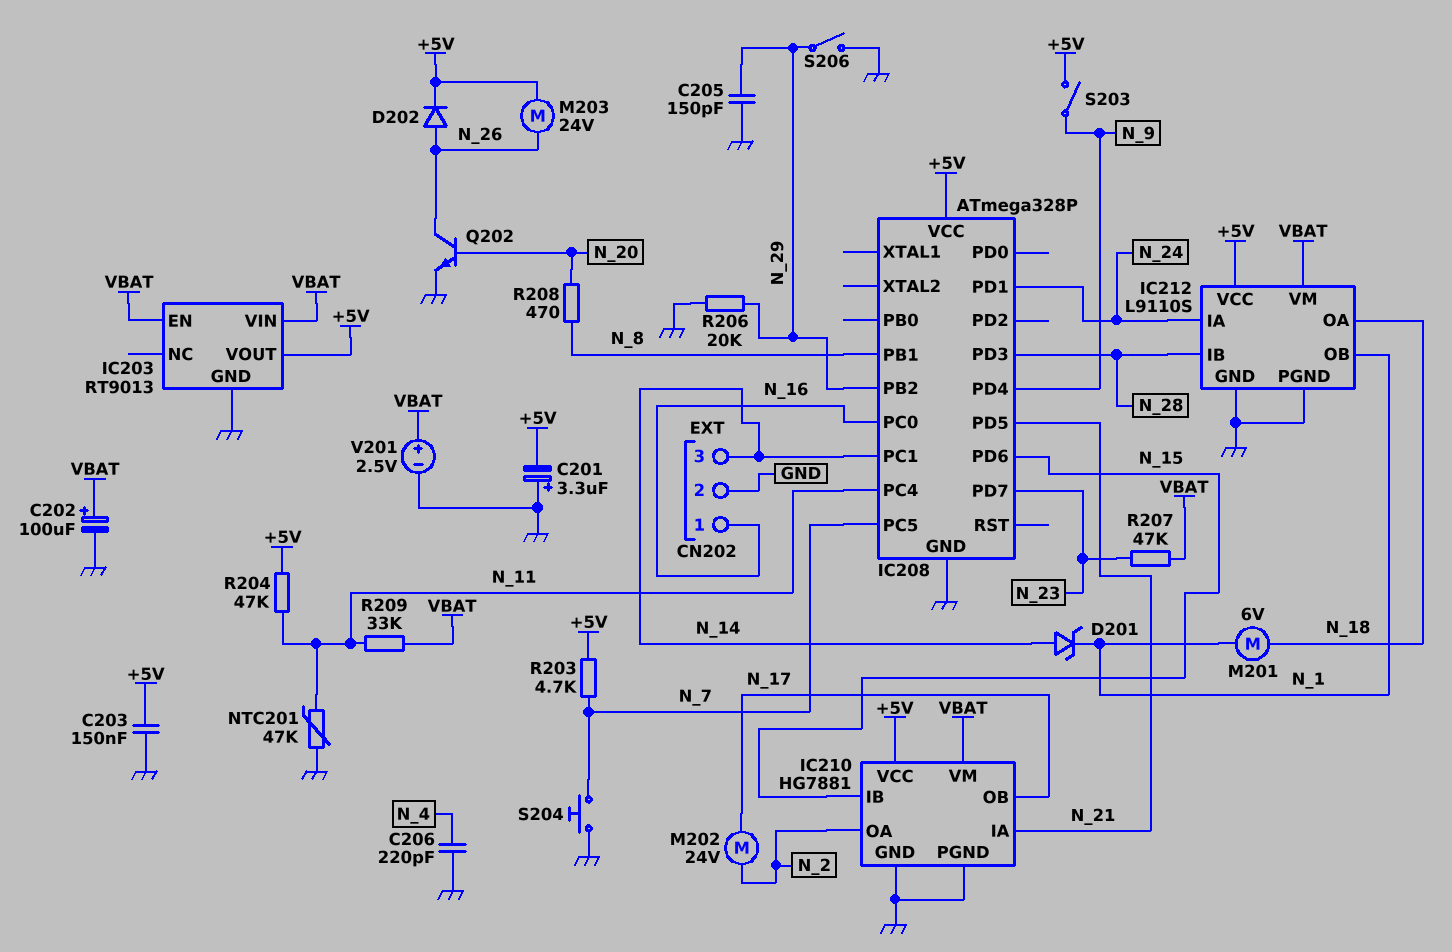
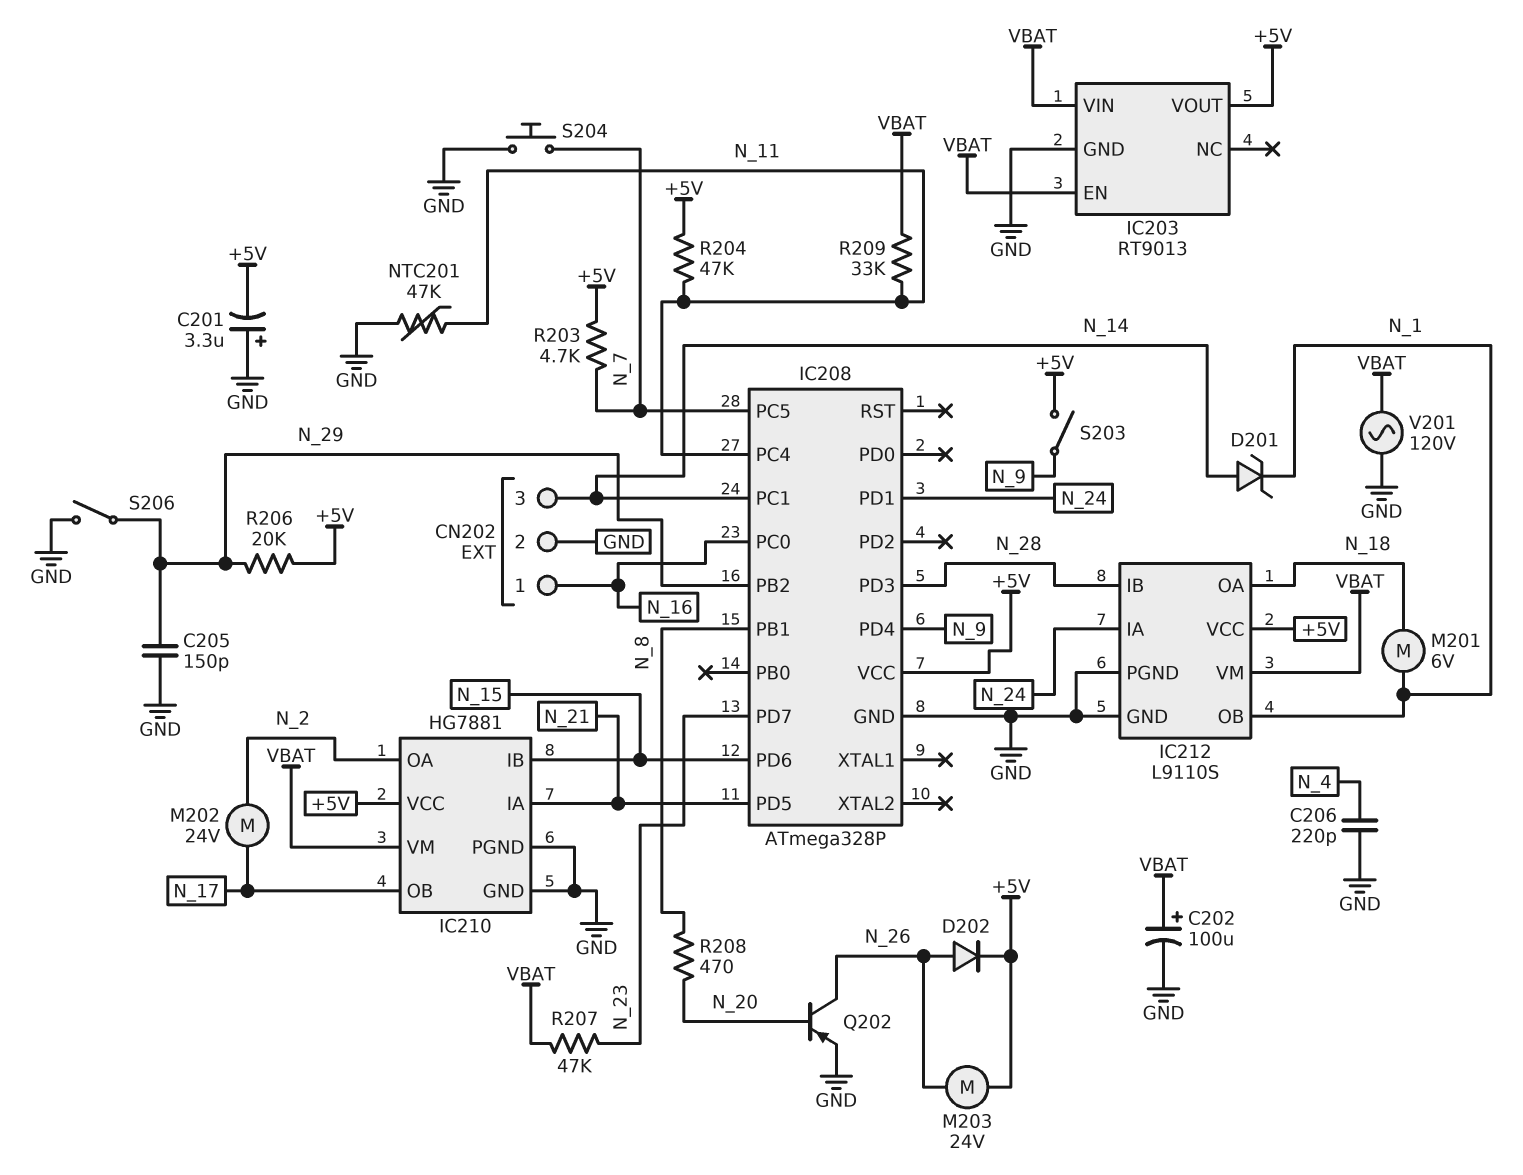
C203: 150nF (+5V, GND) -> none
Q202: NPN (B N_20, C N_26, E GND) -> PNP (B N_20, C N_26, E GND)
R206: 20k (GND, N_29) -> 20k (+5V, N_29)
V201: 2.5V (plus VBAT, minus GND) -> AC 120V (GND, VBAT)

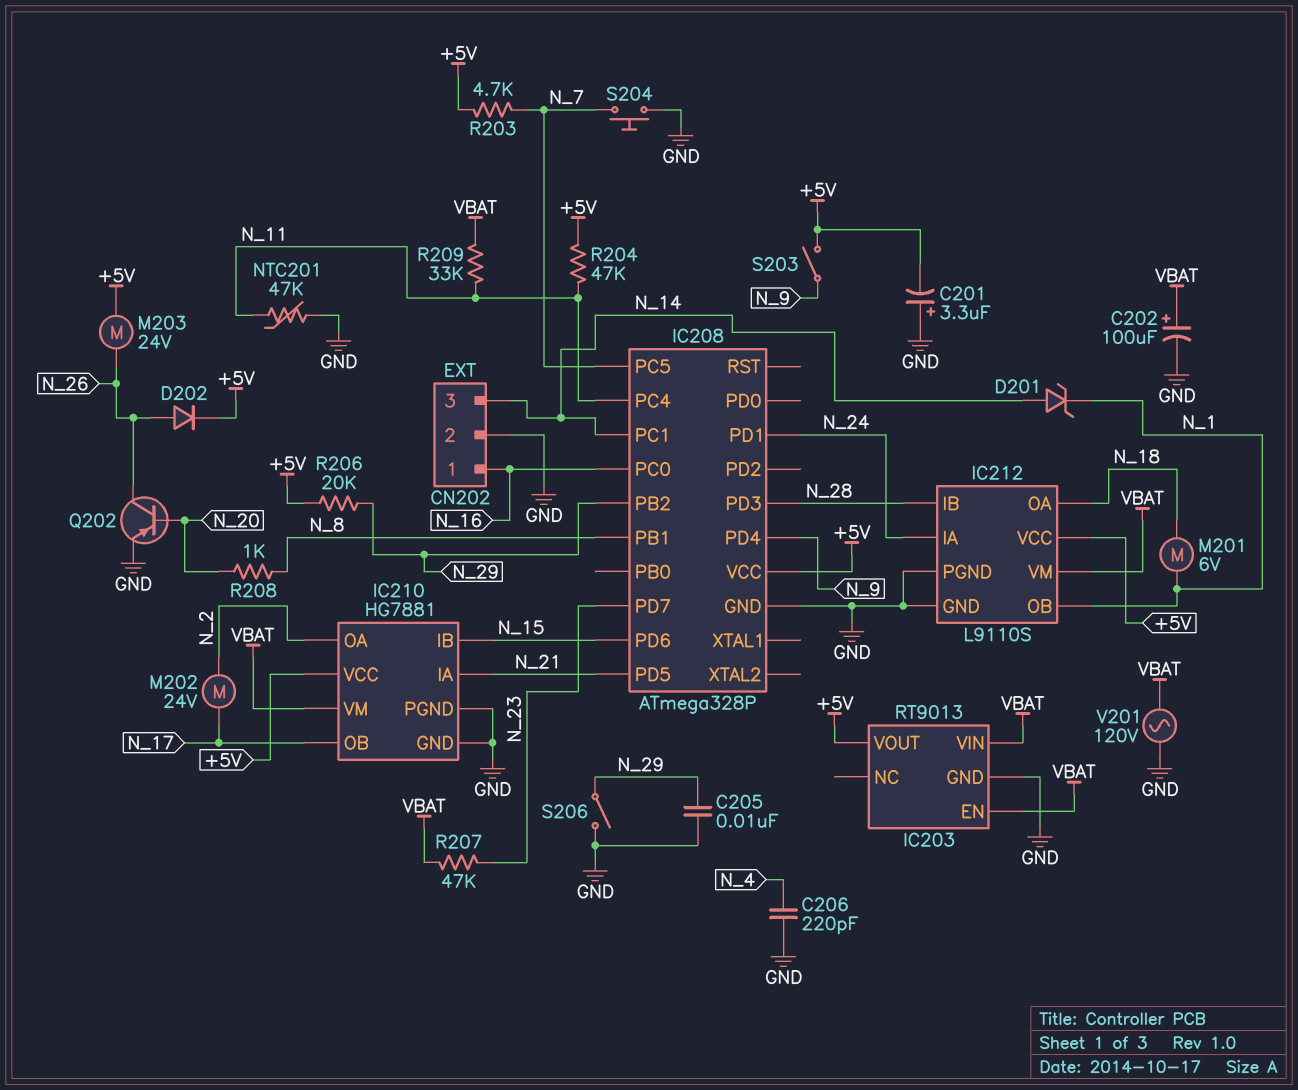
C205: 150pF (GND, N_29) -> 10nF (GND, N_29)
R208: 470 (N_8, N_20) -> 1k (N_8, N_20)

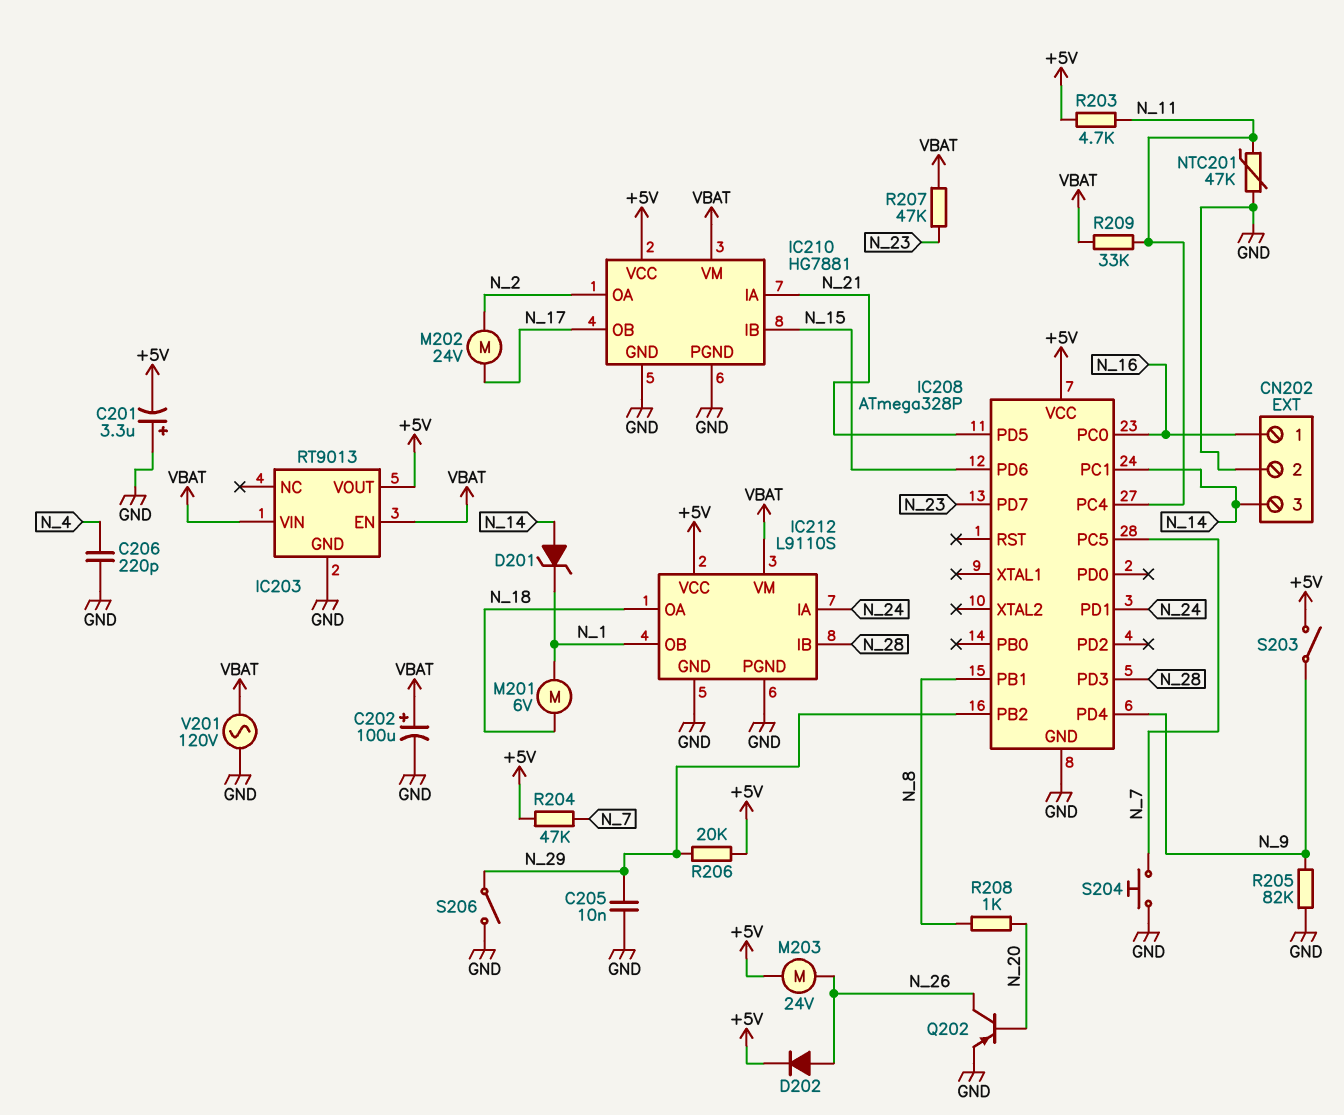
R203: 4.7k (+5V, N_7) -> 4.7k (+5V, N_11)
R204: 47k (+5V, N_11) -> 47k (+5V, N_7)
R205: none -> 82k (GND, N_9)

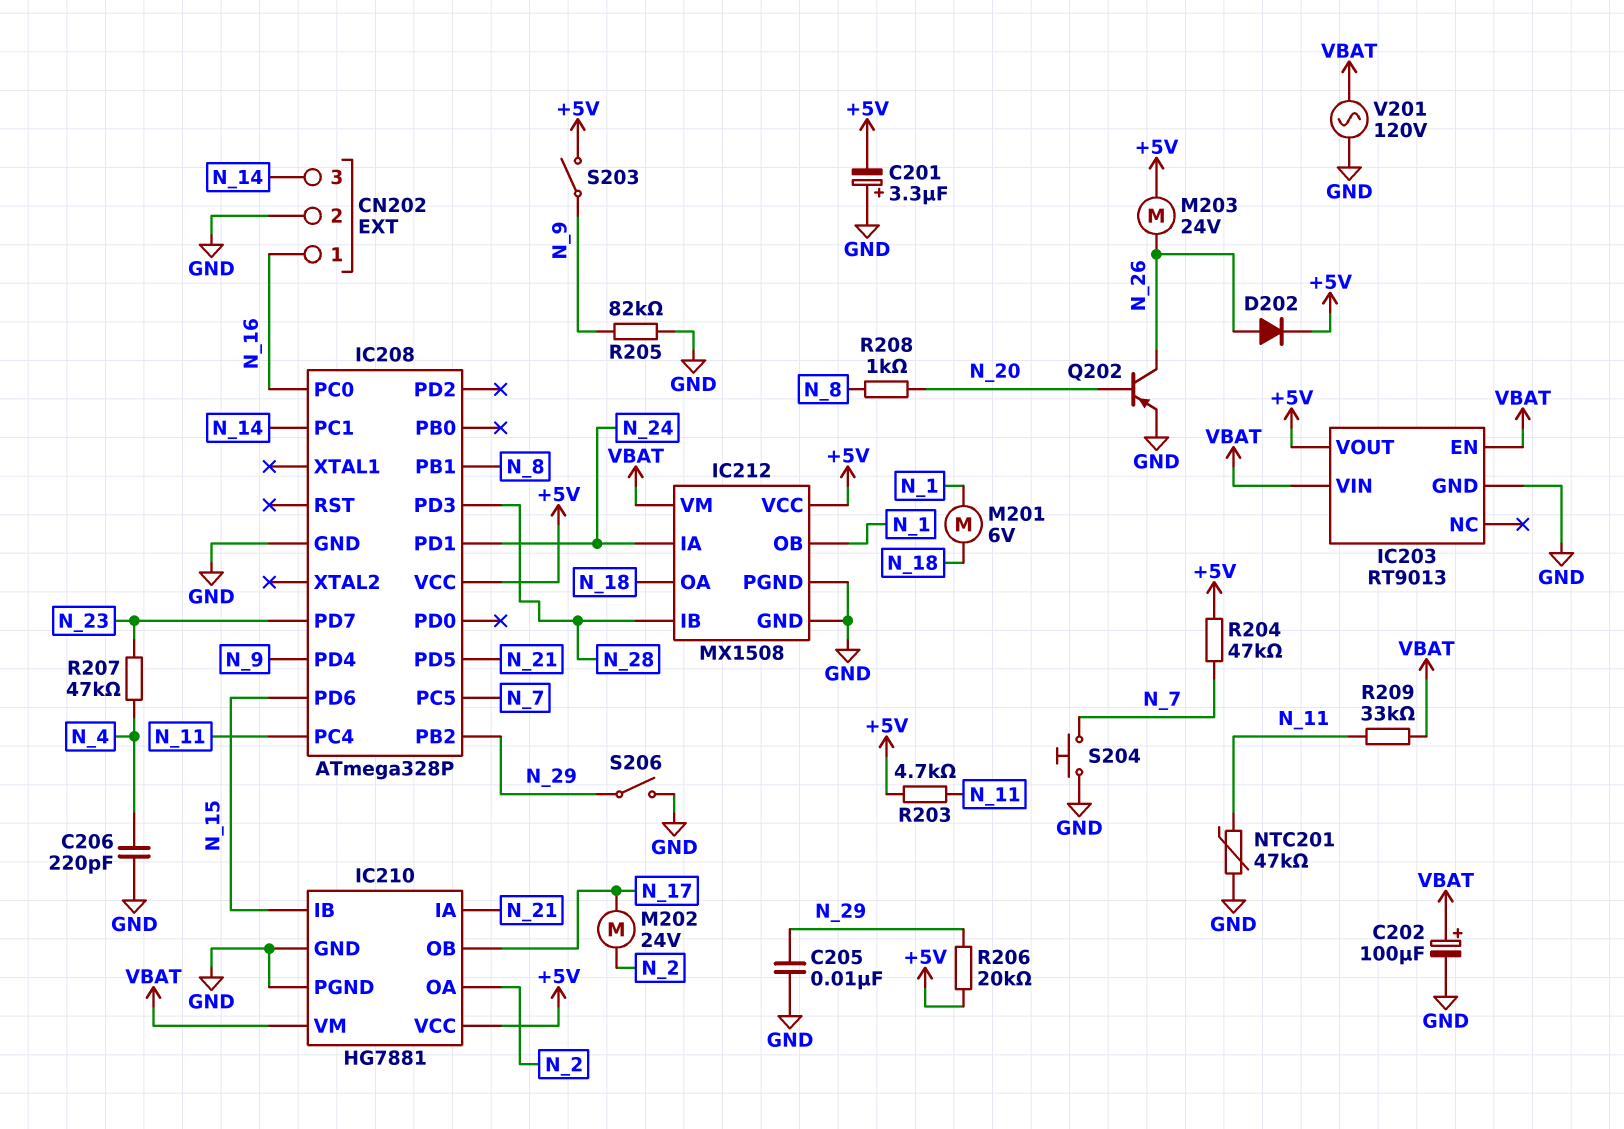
D201: zener (A N_14, K N_1) -> none
IC212: L9110S -> MX1508
R207: 47k (N_23, VBAT) -> 47k (N_4, N_23)

